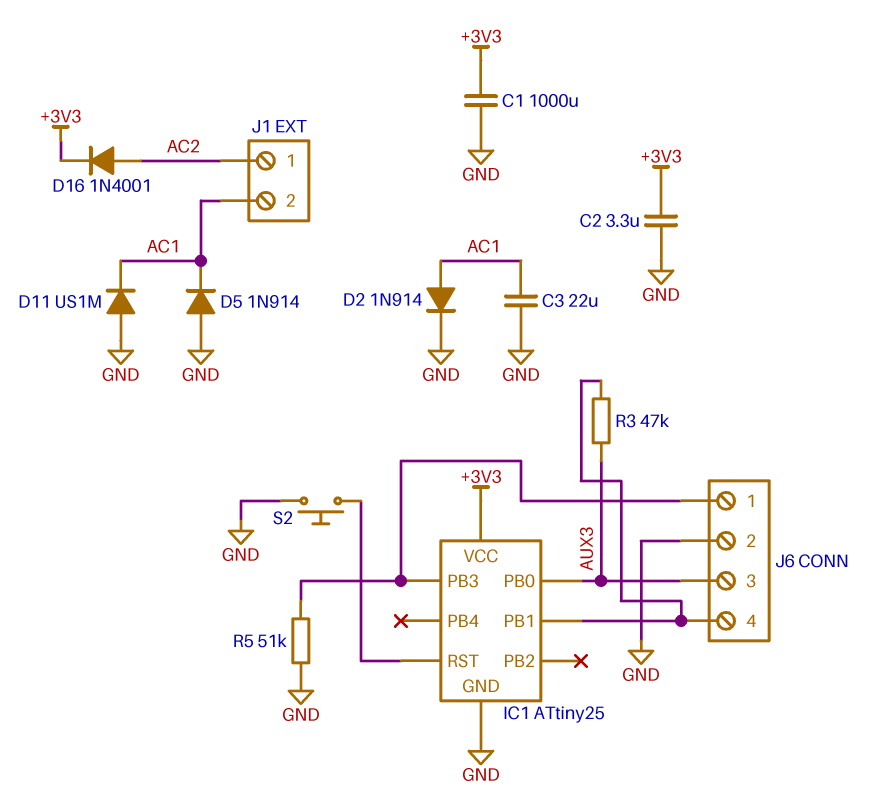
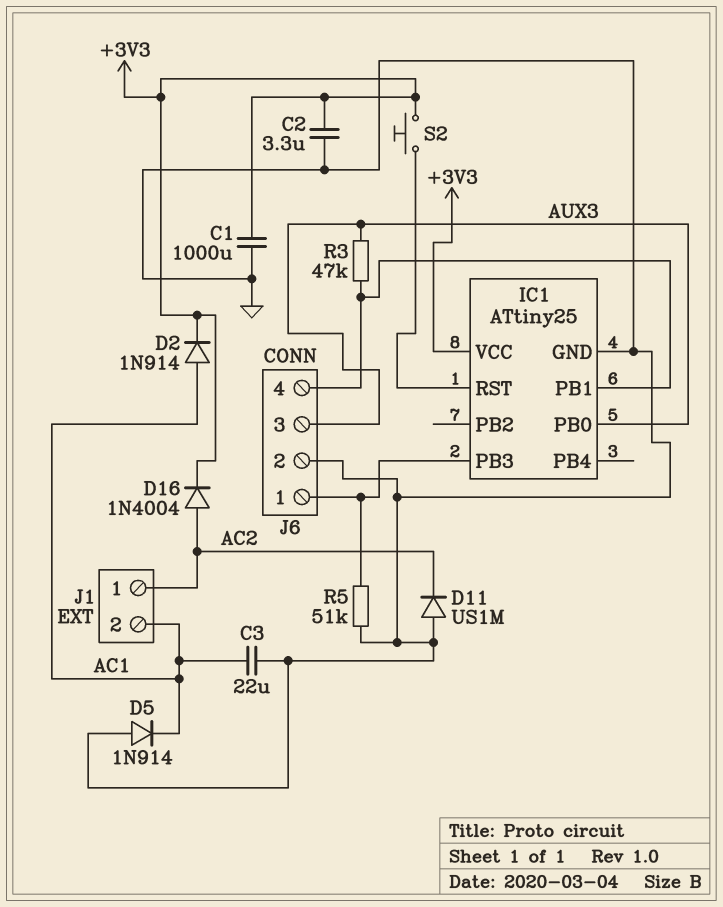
D2: diode 1N914 (A AC1, K GND) -> diode 1N914 (A AC1, K +3V3)
D11: diode US1M (A GND, K AC1) -> diode US1M (A GND, K AC2)
D16: diode 1N4001 (A AC2, K +3V3) -> diode 1N4004 (A AC2, K +3V3)
S2: button (GND, IC1/RST) -> button (+3V3, IC1/RST)

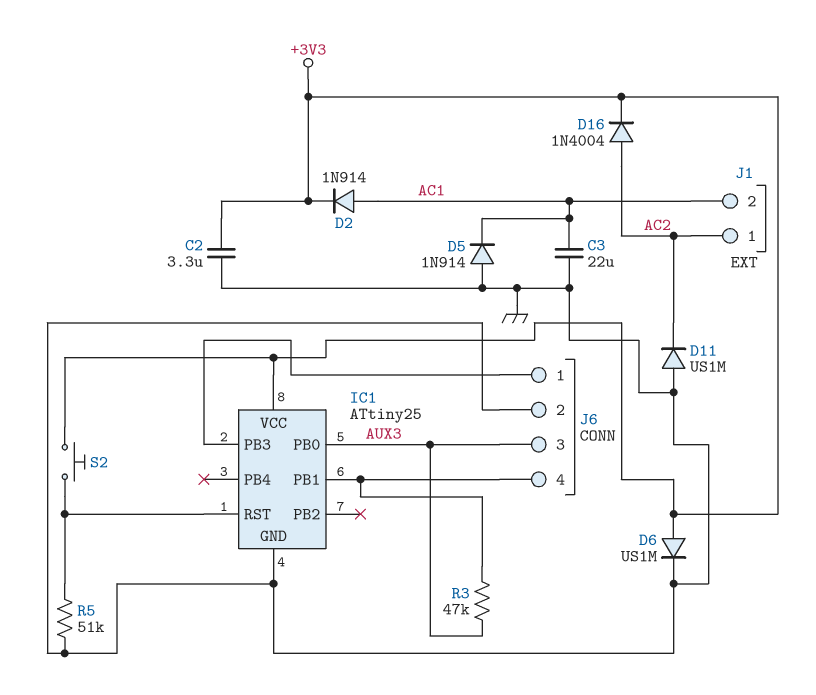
C1: 1000uF (+3V3, GND) -> none
D6: none -> diode US1M (A +3V3, K GND)
R5: 51k (GND, IC1/PB3) -> 51k (GND, IC1/RST)

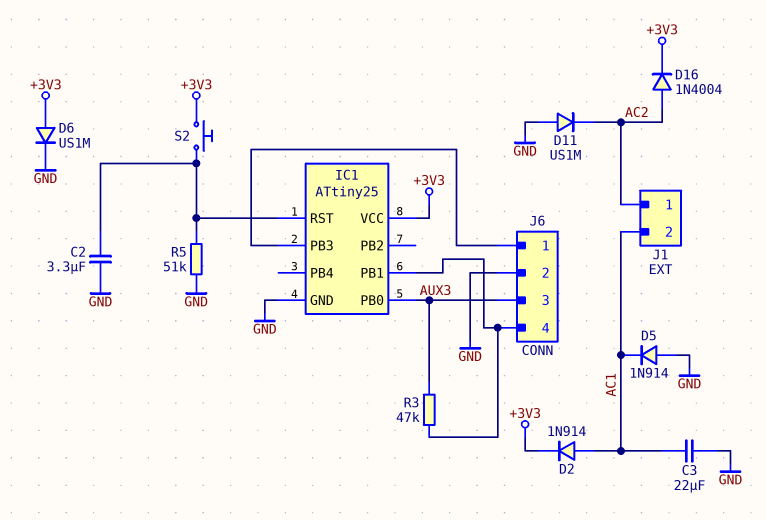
C2: 3.3uF (+3V3, GND) -> 3.3uF (GND, IC1/RST)

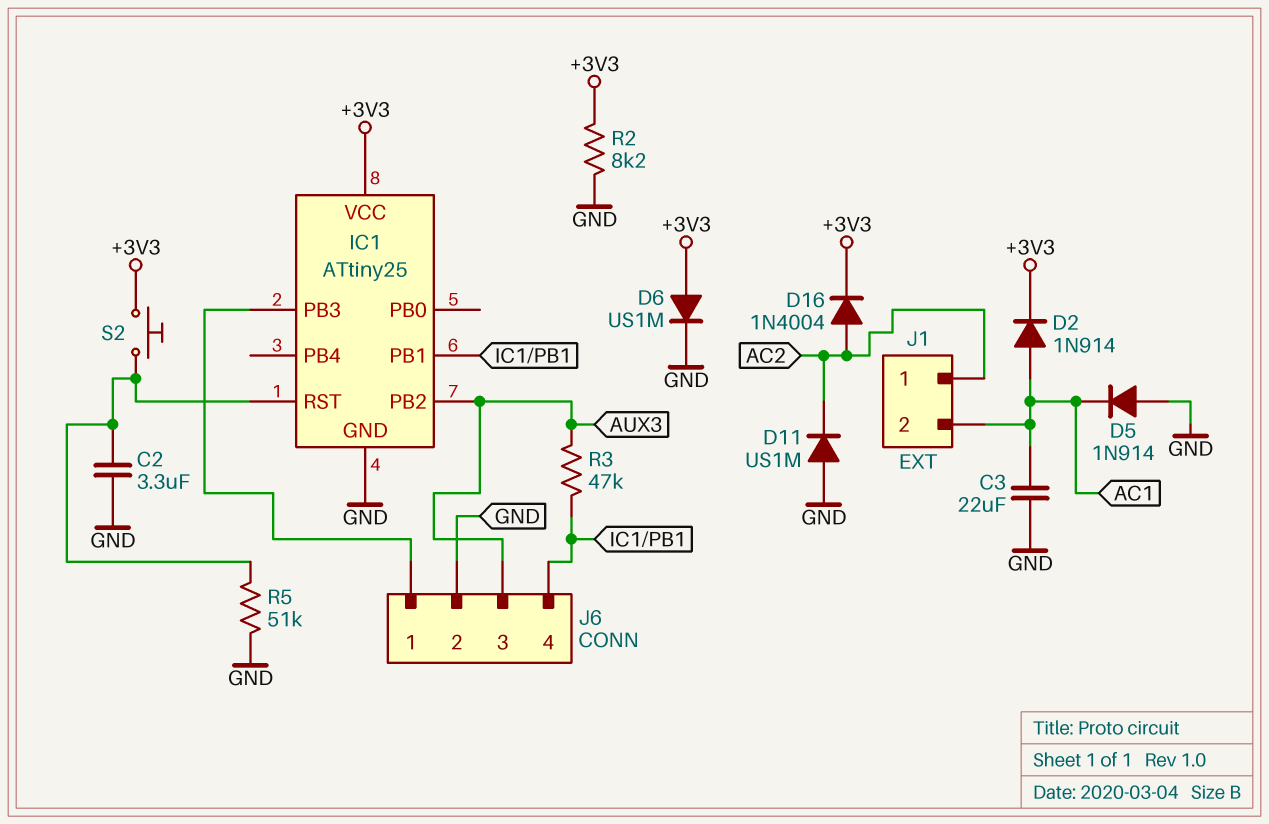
IC1 pin PB0: AUX3 -> none
IC1 pin PB2: none -> AUX3
R2: none -> 8.2k (+3V3, GND)

